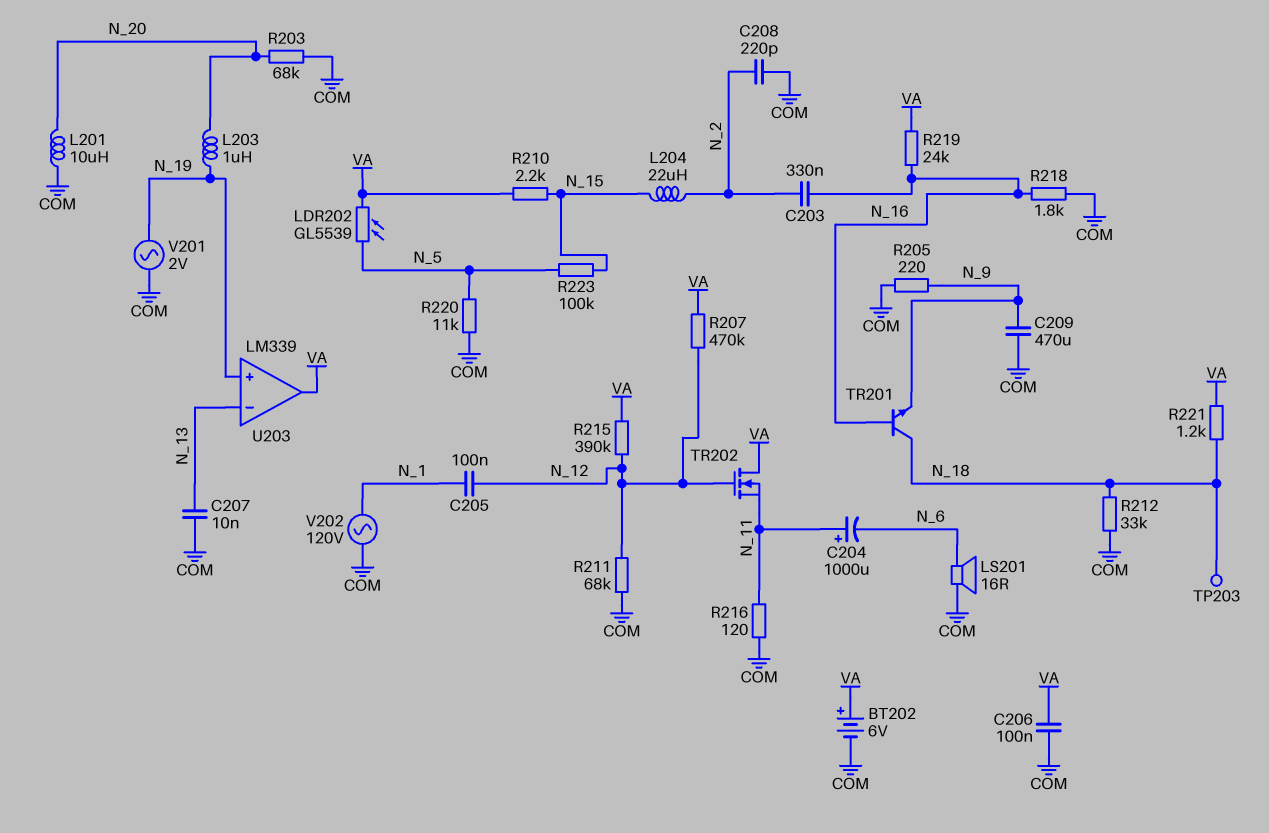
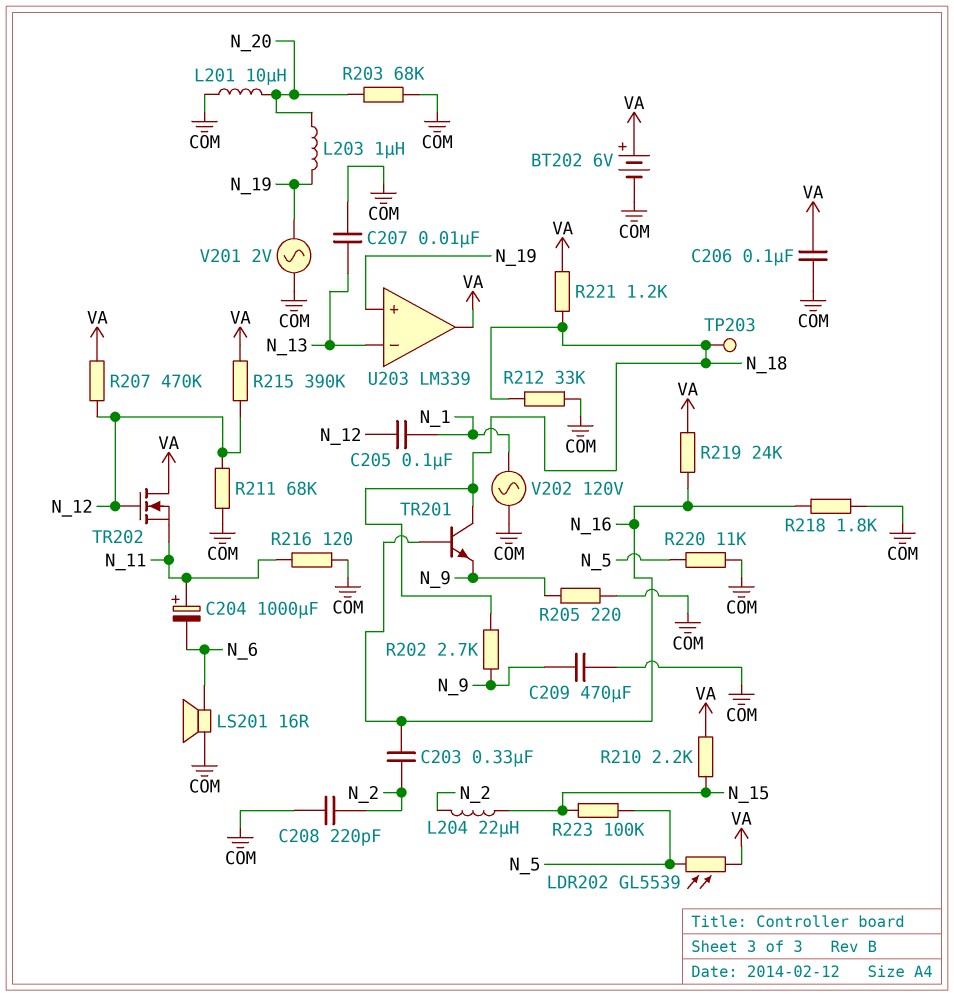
R202: none -> 2.7k (N_9, N_18)

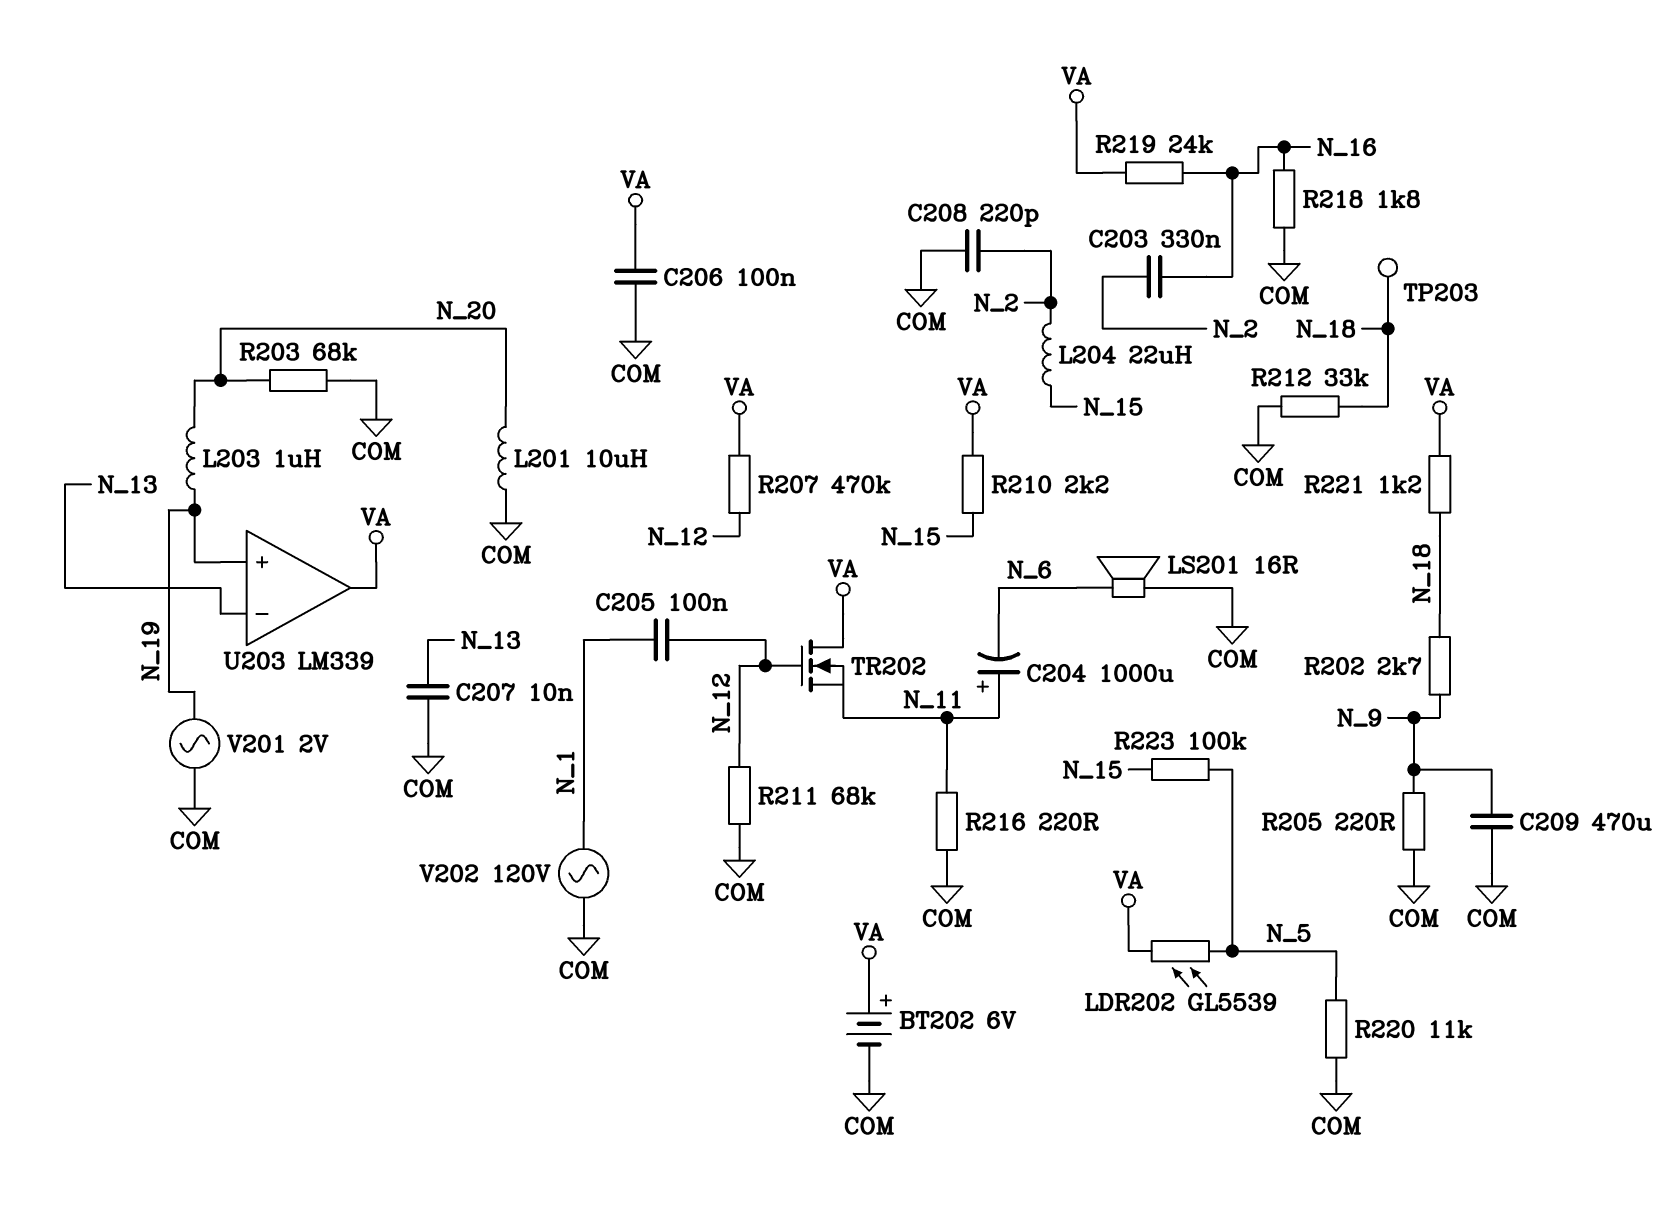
R215: 390k (N_12, VA) -> none
R216: 120 (COM, N_11) -> 220 (COM, N_11)
TR201: NPN (B N_16, C N_18, E N_9) -> none

